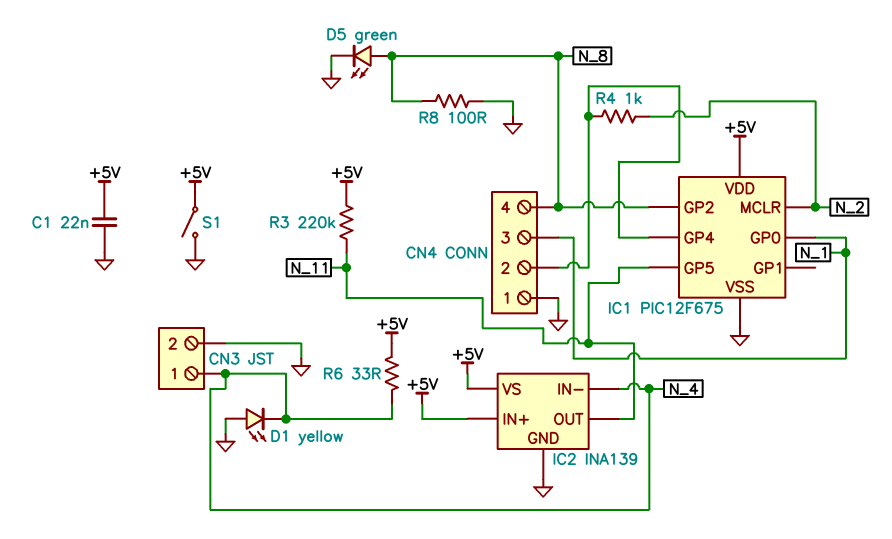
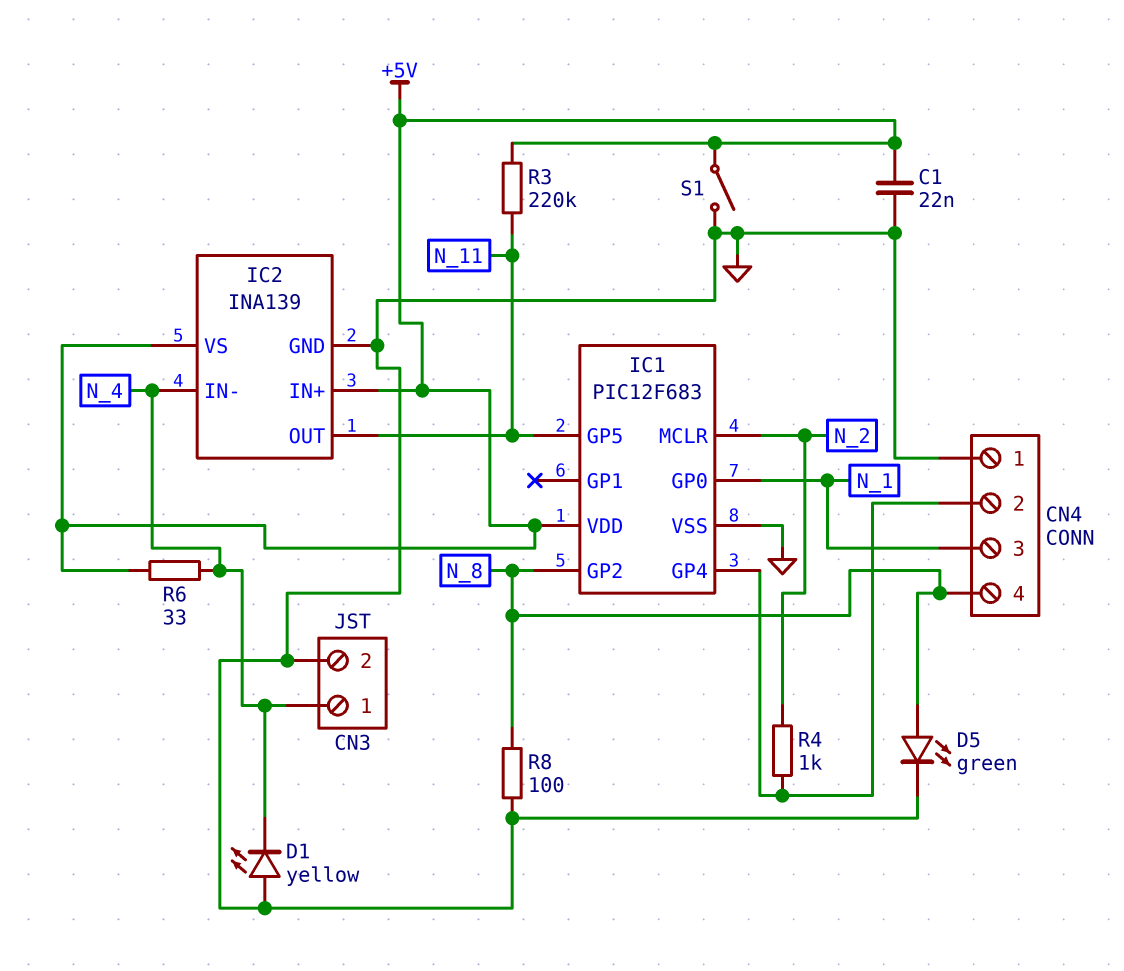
IC1: PIC12F675 -> PIC12F683

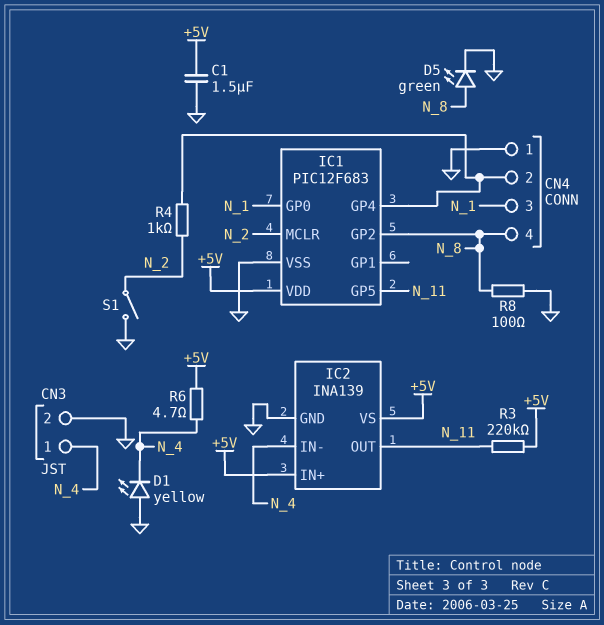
C1: 22nF (+5V, GND) -> 1.5uF (+5V, GND)
R6: 33 (+5V, N_4) -> 4.7 (+5V, N_4)
S1: switch (+5V, GND) -> switch (GND, N_2)

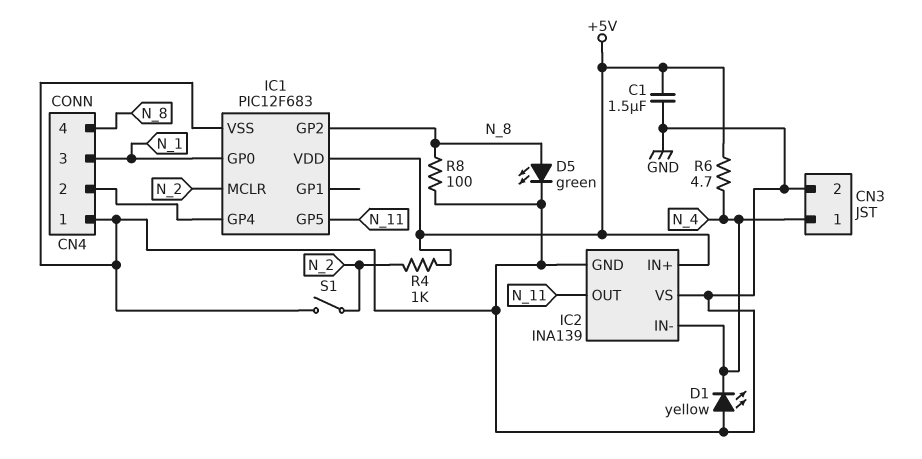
IC2 pin VS: +5V -> GND
R3: 220k (+5V, N_11) -> none
R4: 1k (CN4/2, N_2) -> 1k (+5V, N_2)

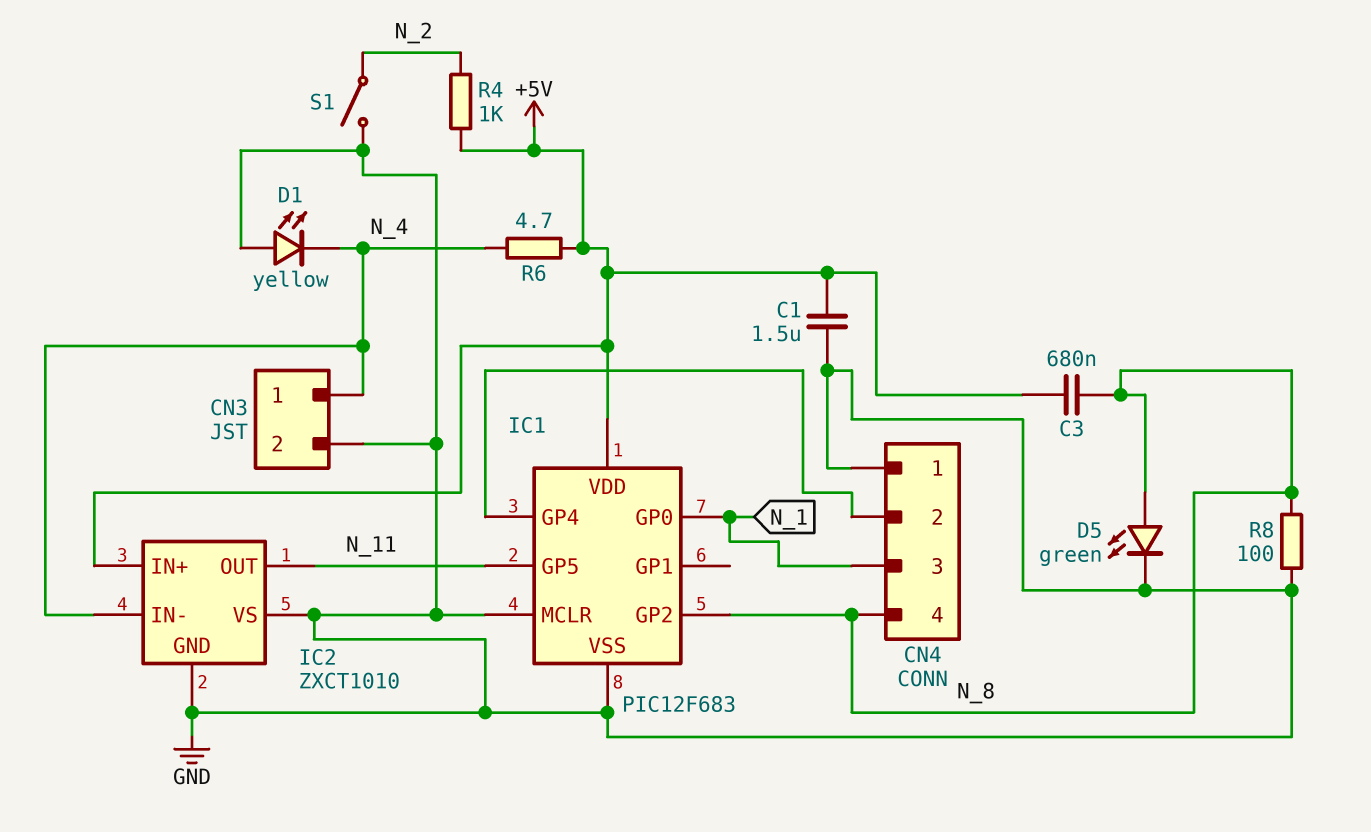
C3: none -> 680nF (+5V, N_8)
IC1 pin MCLR: N_2 -> GND
IC2: INA139 -> ZXCT1010

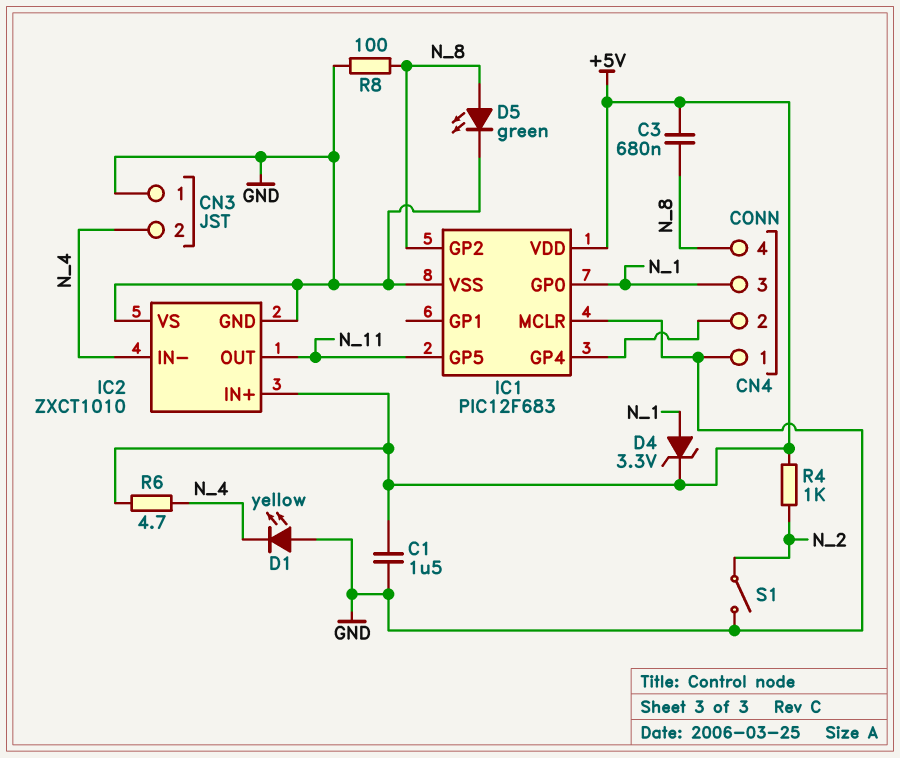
CN3 pin 1: N_4 -> GND
CN3 pin 2: GND -> N_4
D4: none -> zener 3.3V (A N_1, K +5V)

